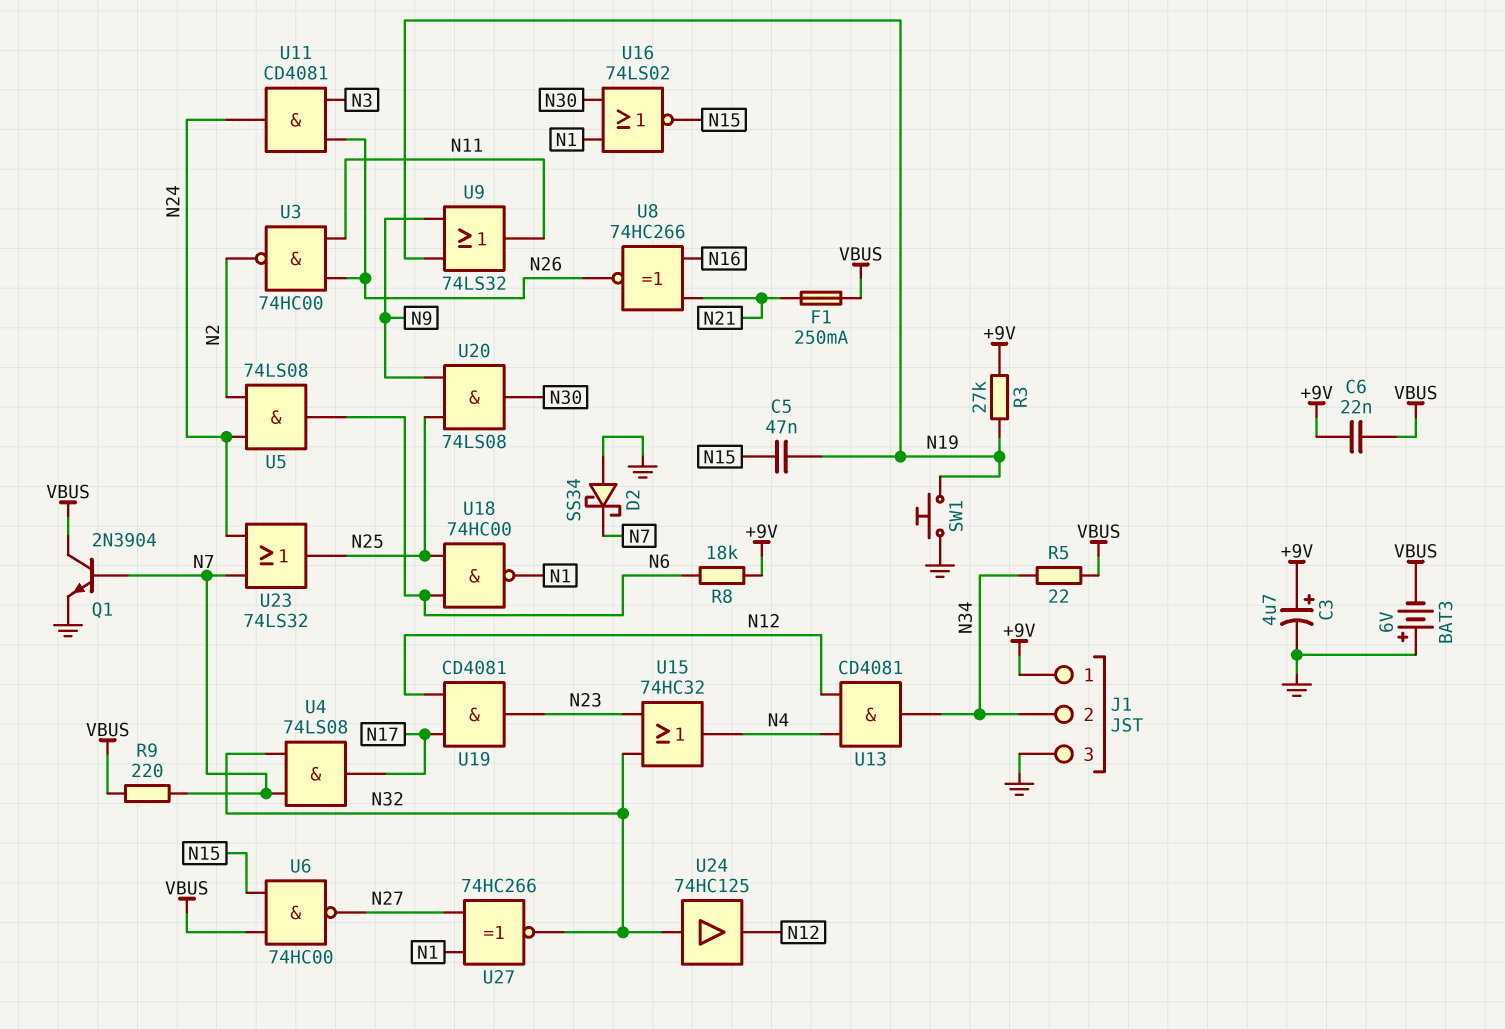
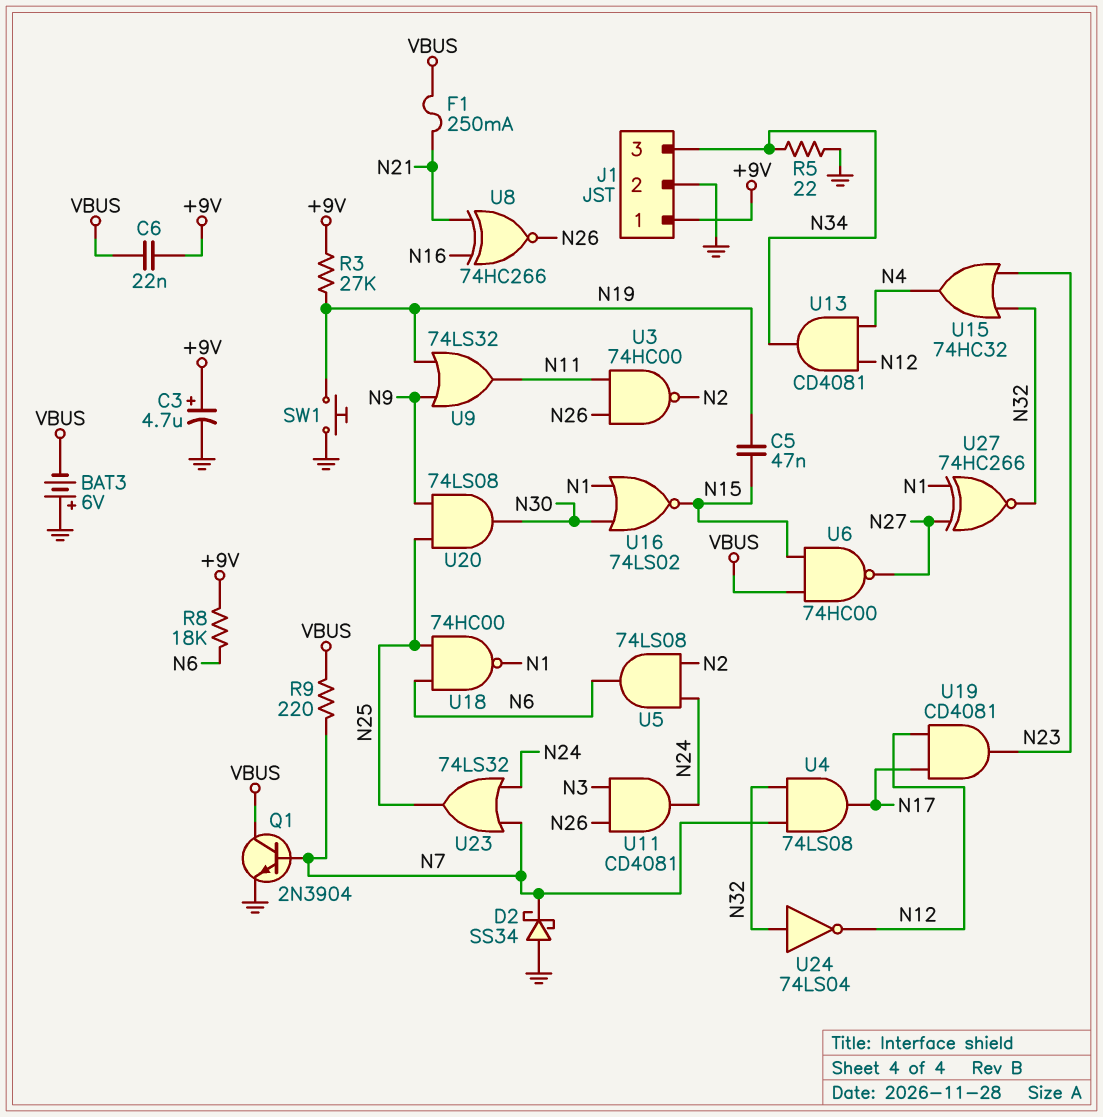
J1 pin 2: N34 -> GND
J1 pin 3: GND -> N34
R5: 22 (N34, VBUS) -> 22 (GND, N34)
U24: buffer 74HC125 (in N32, out N12) -> NOT 74LS04 (in N32, out N12)

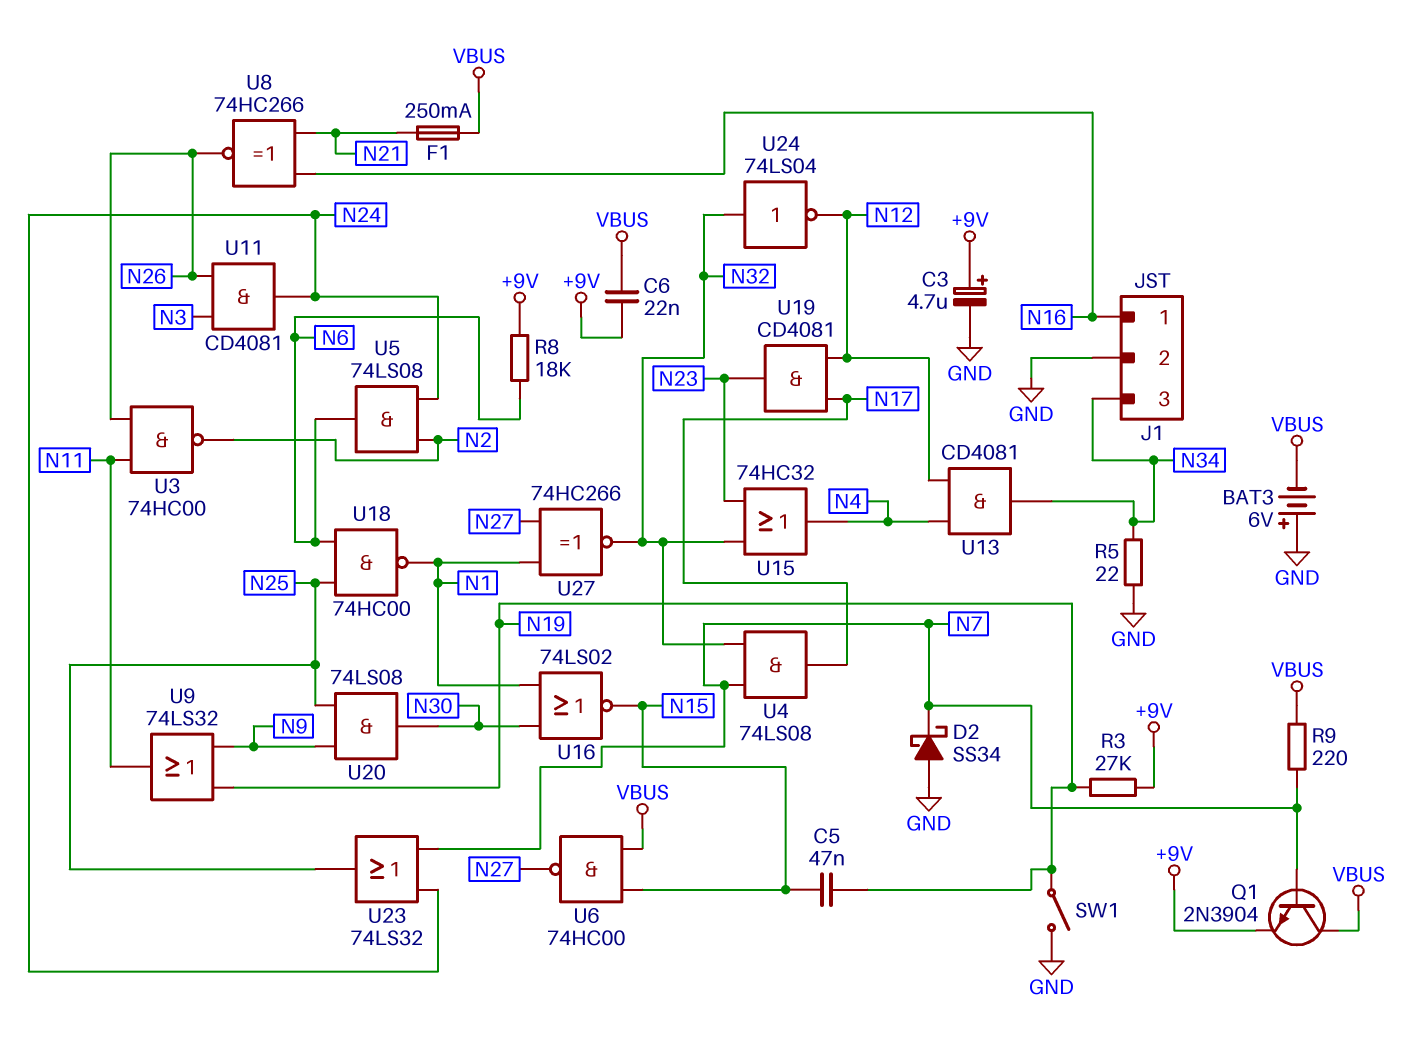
J1 pin 1: +9V -> N16
Q1: NPN 2N3904 (B N7, C VBUS, E GND) -> NPN 2N3904 (B N7, C VBUS, E +9V)
SW1: button (GND, N19) -> switch (GND, N19)

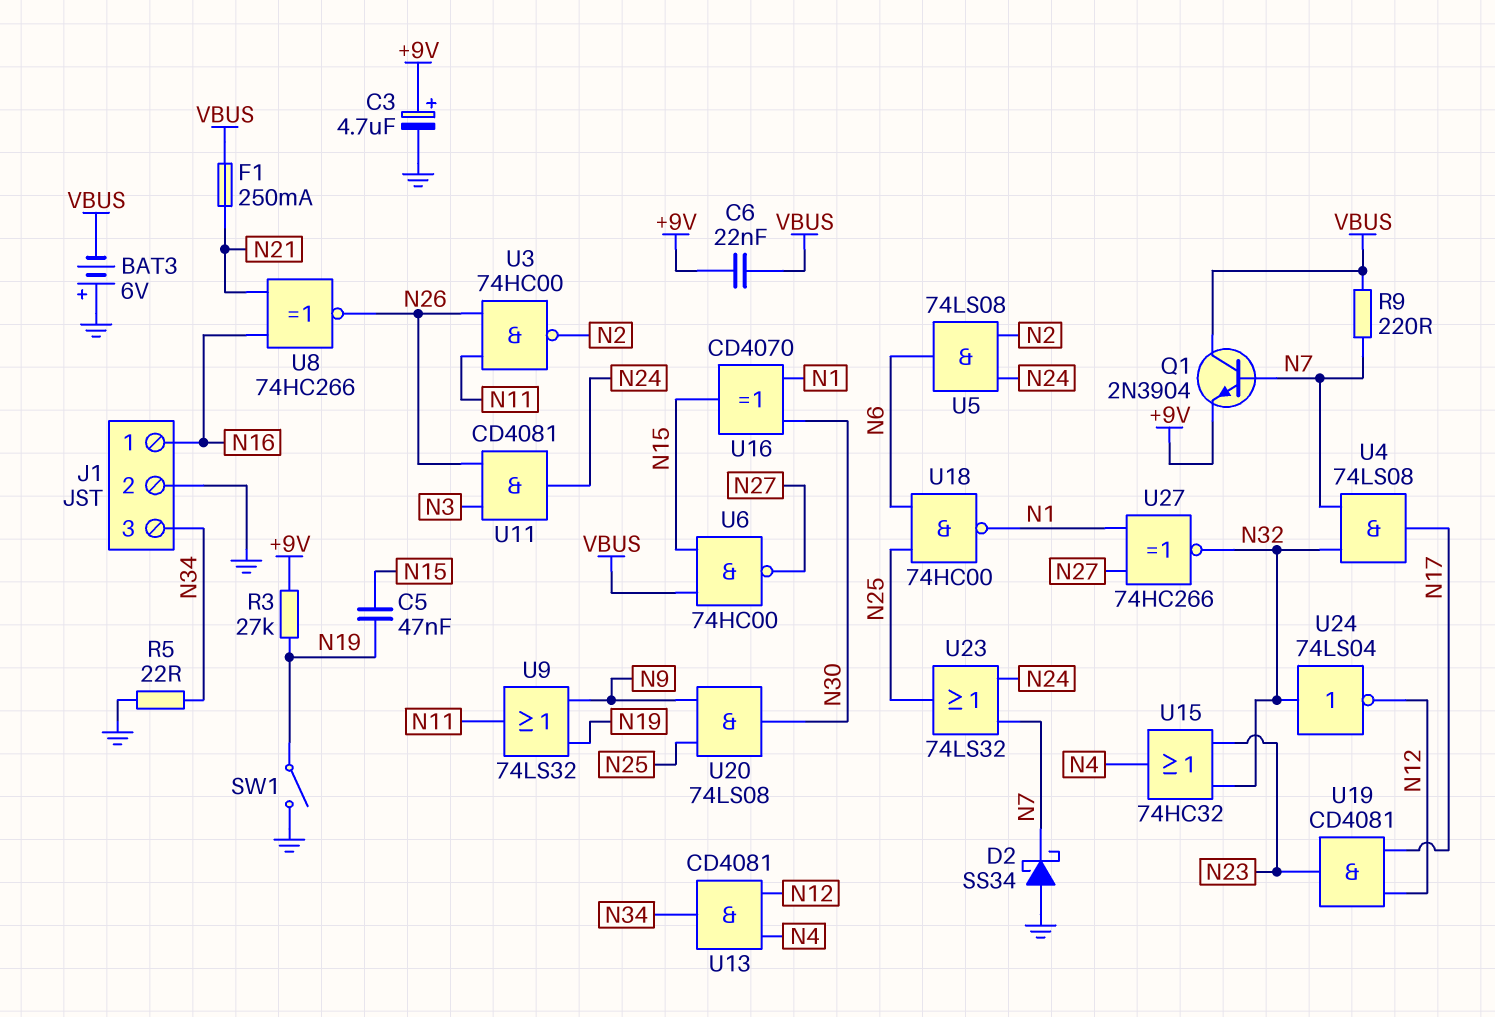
R8: 18k (+9V, N6) -> none
U16: NOR 74LS02 (in N1, in N30, out N15) -> XOR CD4070 (in N1, in N30, out N15)

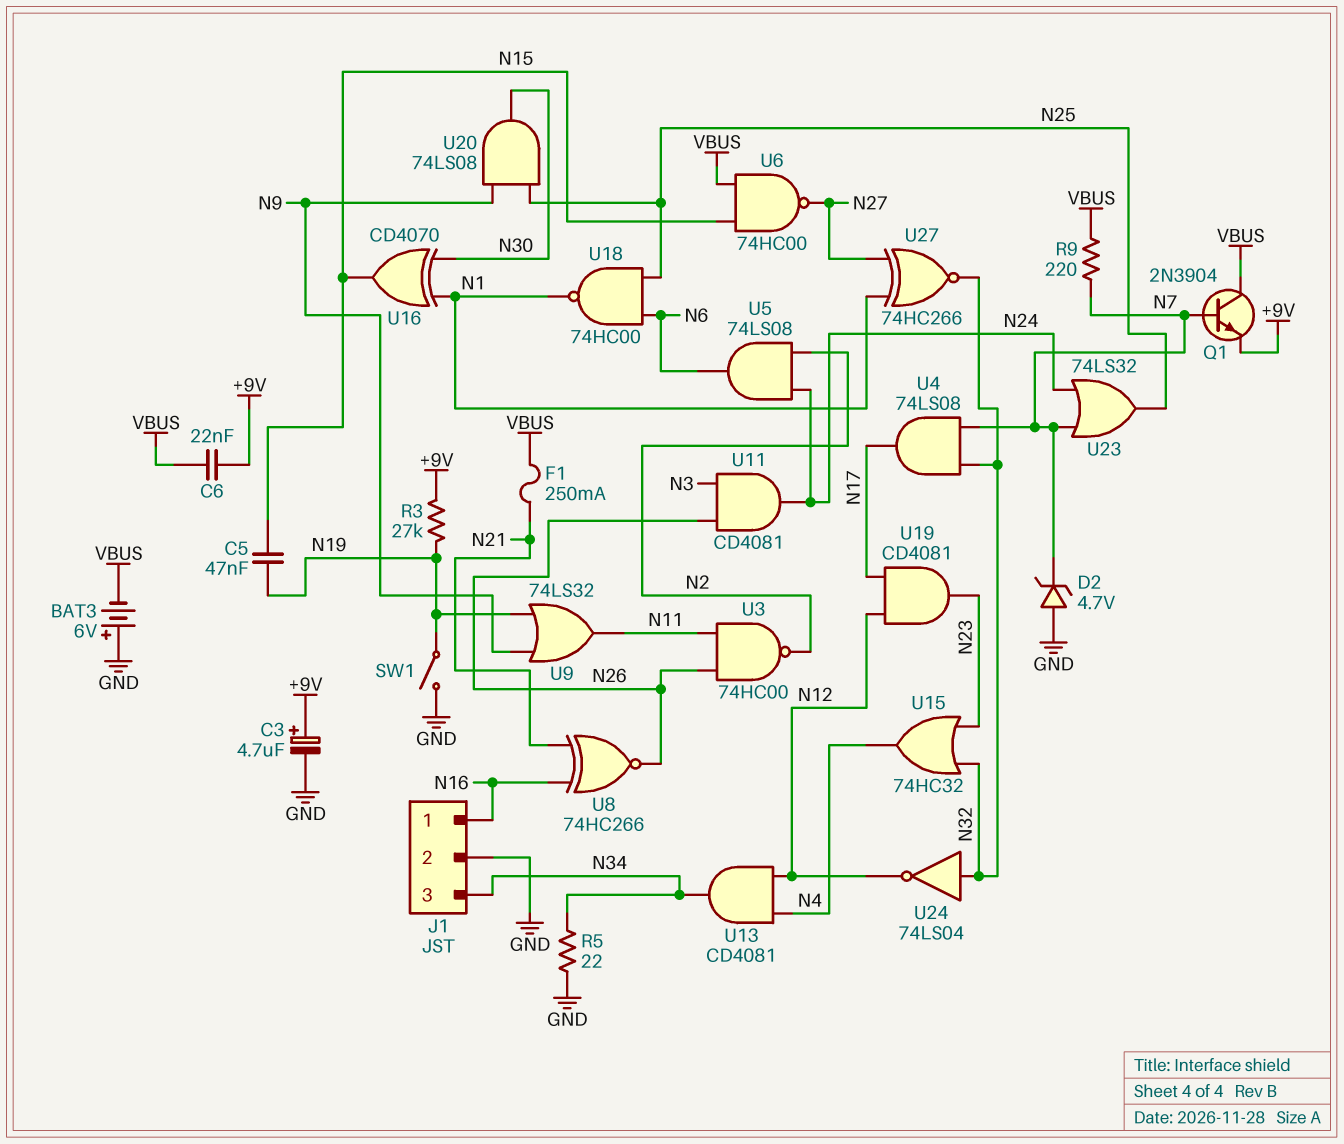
D2: schottky SS34 (A GND, K N7) -> zener 4.7V (A GND, K N7)

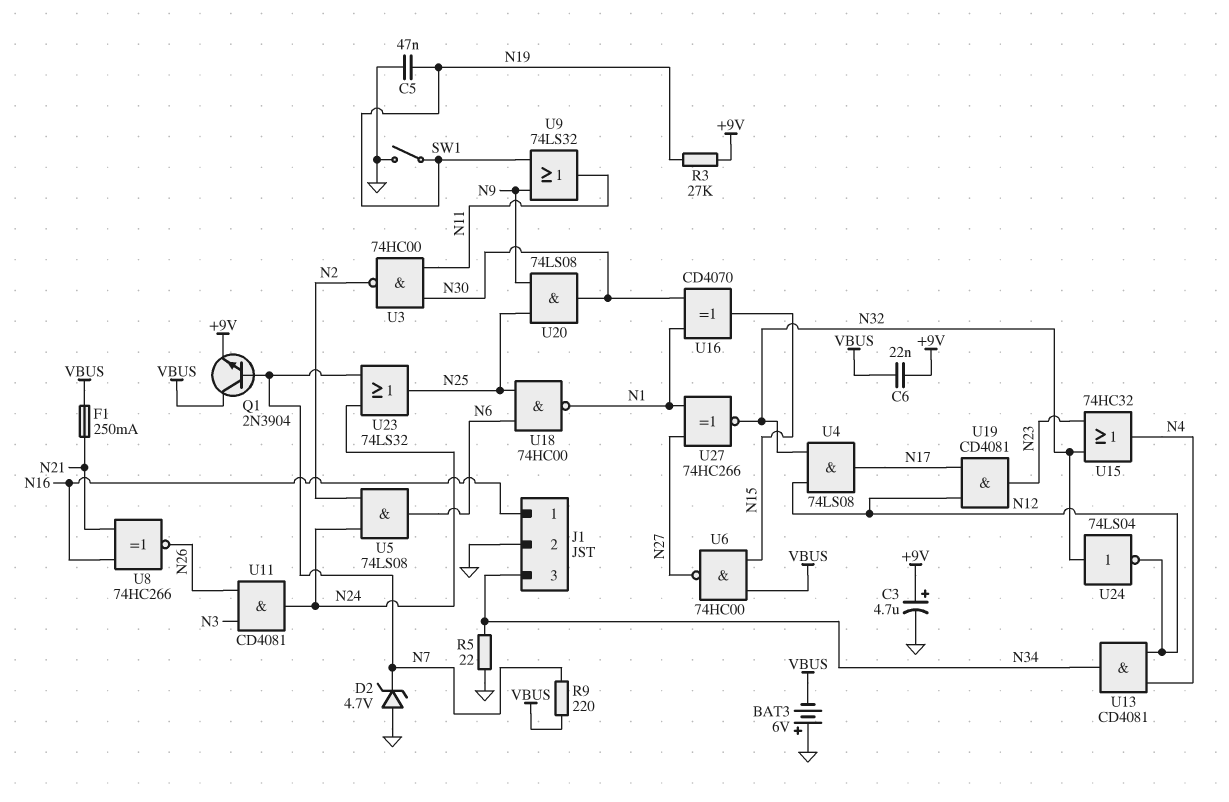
C5: 47nF (N15, N19) -> 47nF (GND, N19)
U3: NAND 74HC00 (in N11, in N26, out N2) -> NAND 74HC00 (in N11, in N30, out N2)
U4: AND 74LS08 (in N7, in N32, out N17) -> AND 74LS08 (in N12, in N32, out N17)

